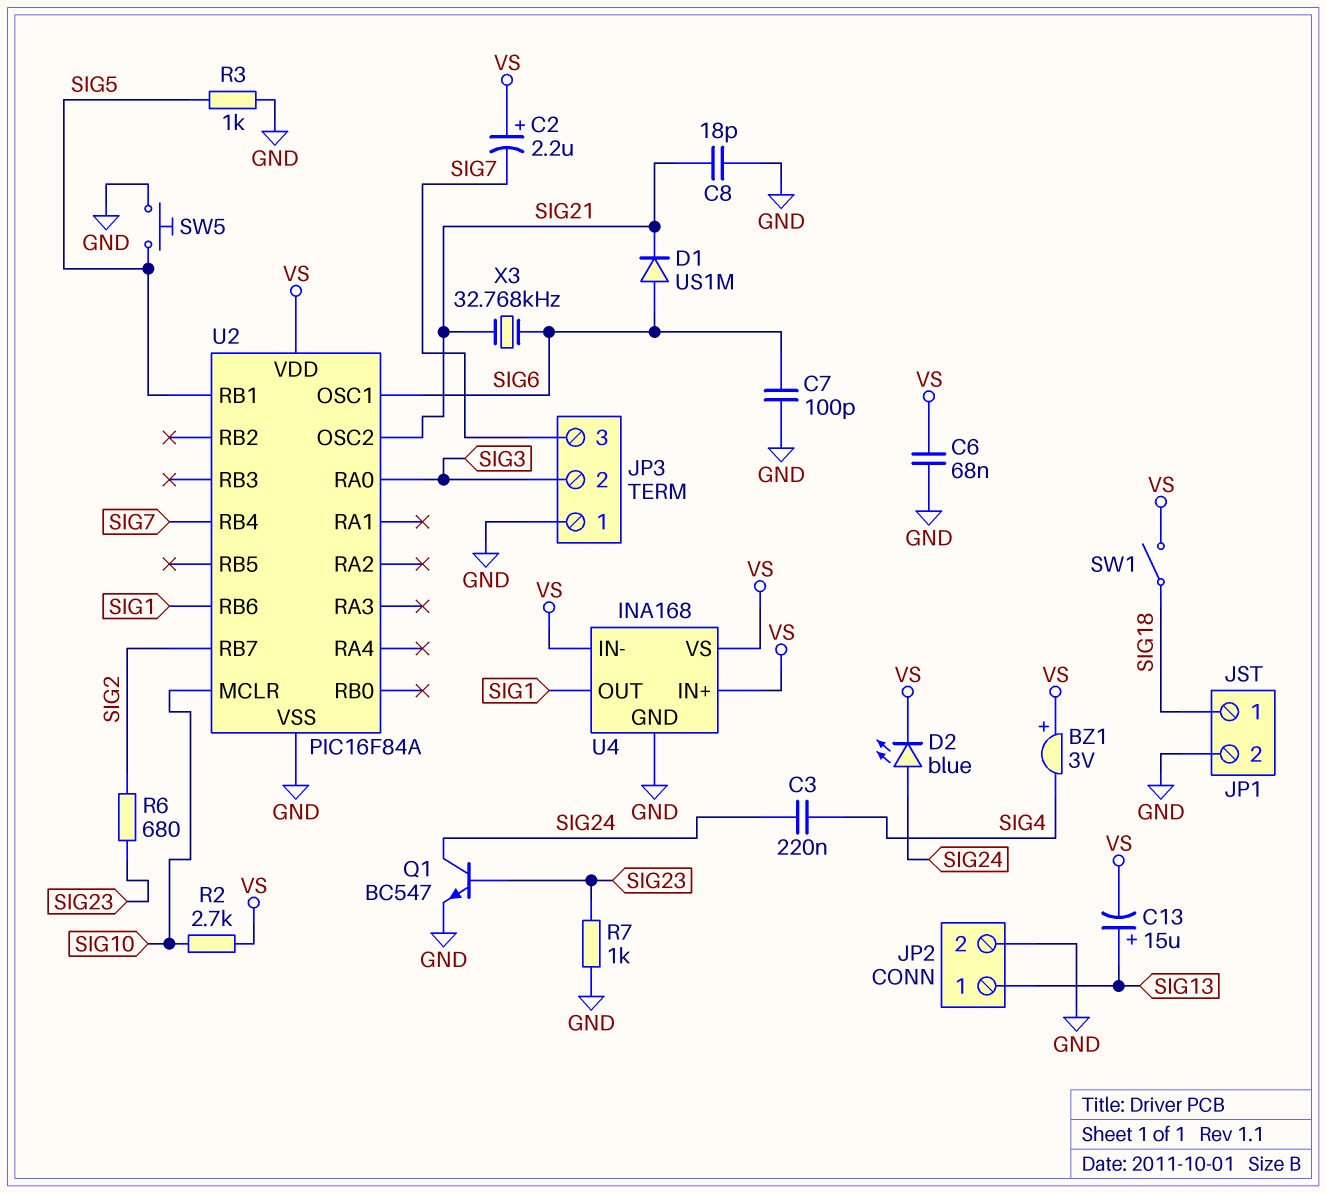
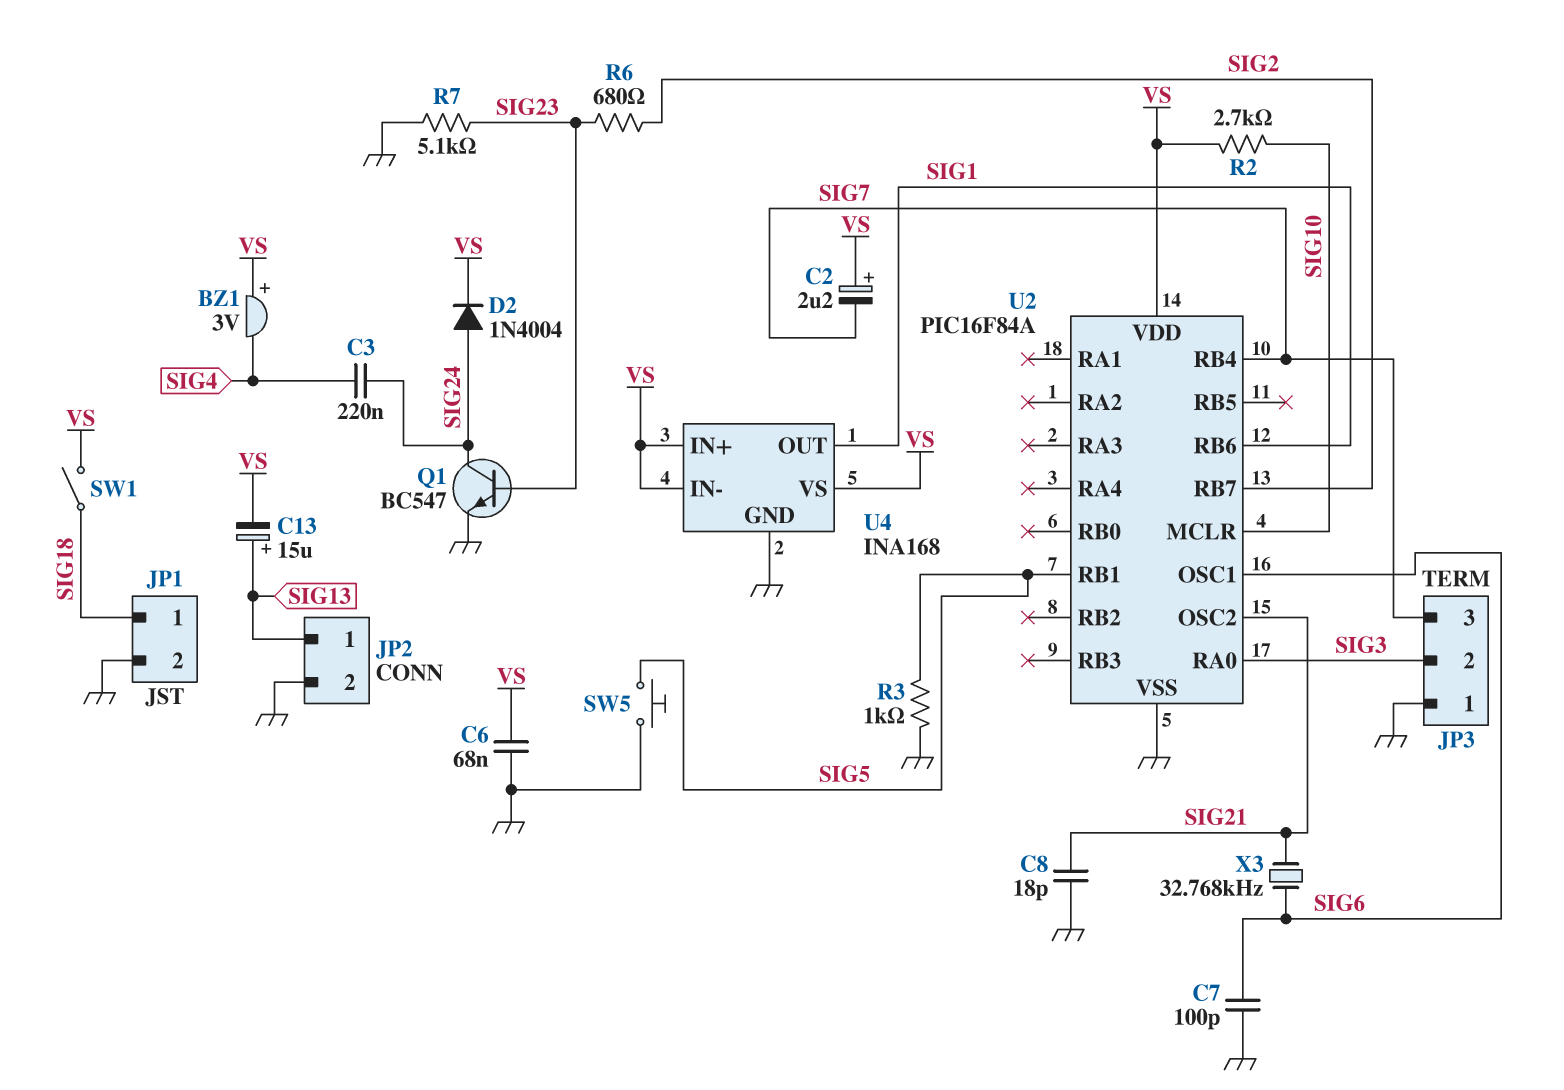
D1: diode US1M (A SIG6, K SIG21) -> none
D2: LED blue (A SIG24, K VS) -> diode 1N4004 (A SIG24, K VS)
R7: 1k (GND, SIG23) -> 5.1k (GND, SIG23)

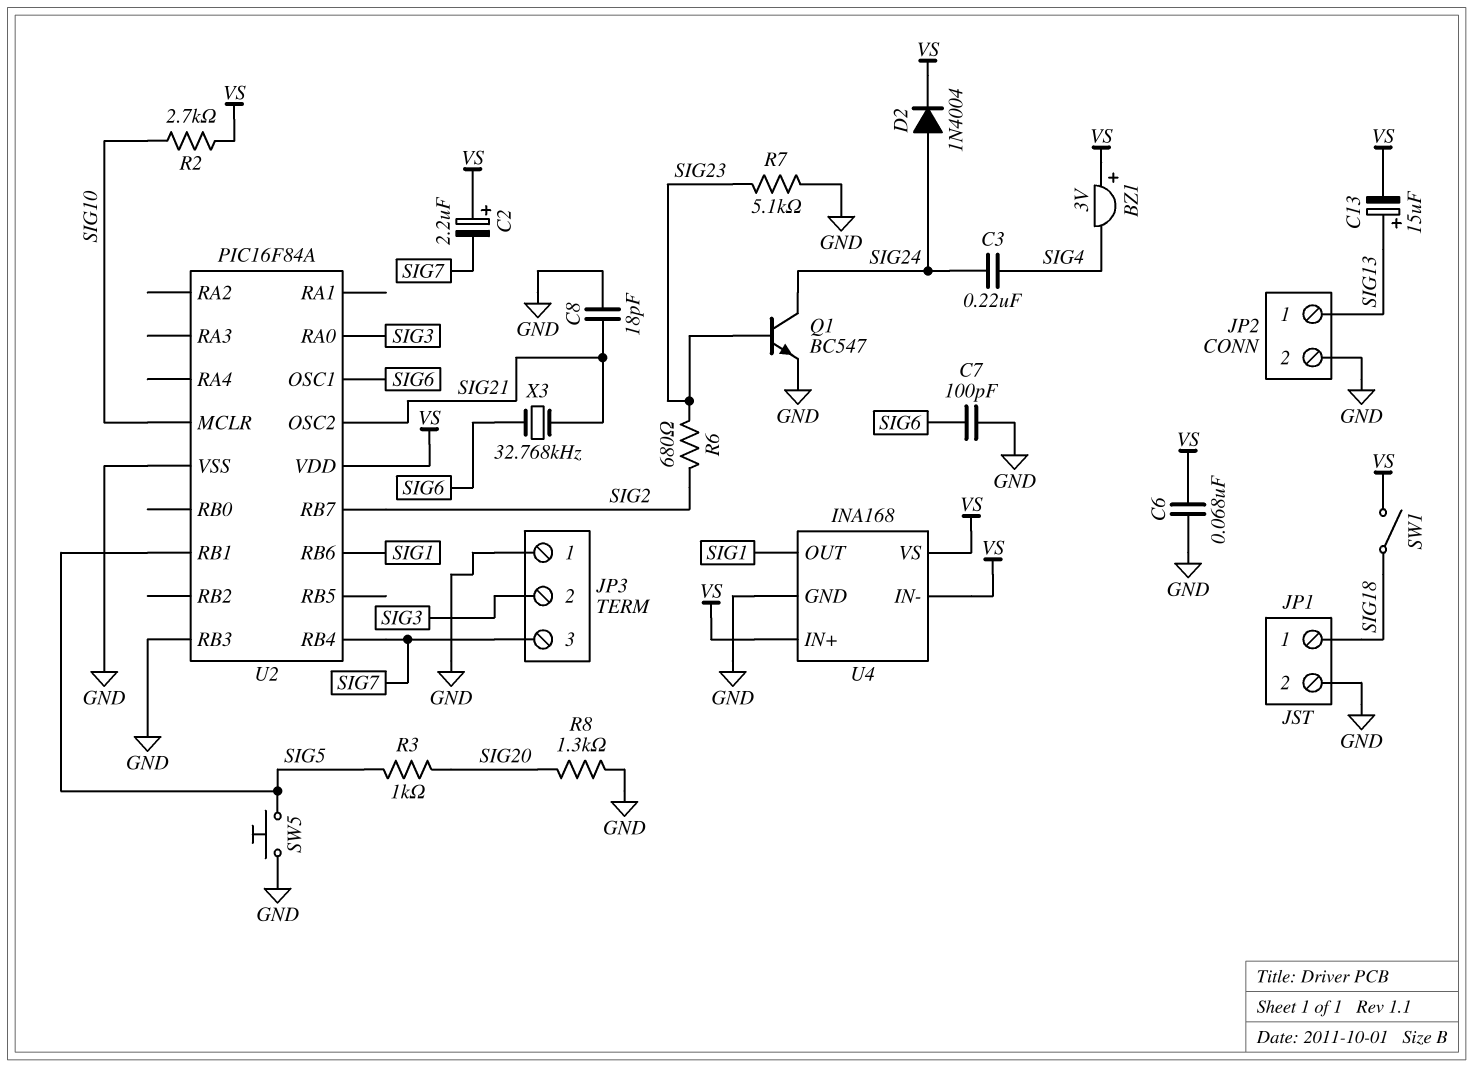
R3: 1k (GND, SIG5) -> 1k (SIG5, SIG20)
R8: none -> 1.3k (GND, SIG20)
U2 pin RB3: none -> GND

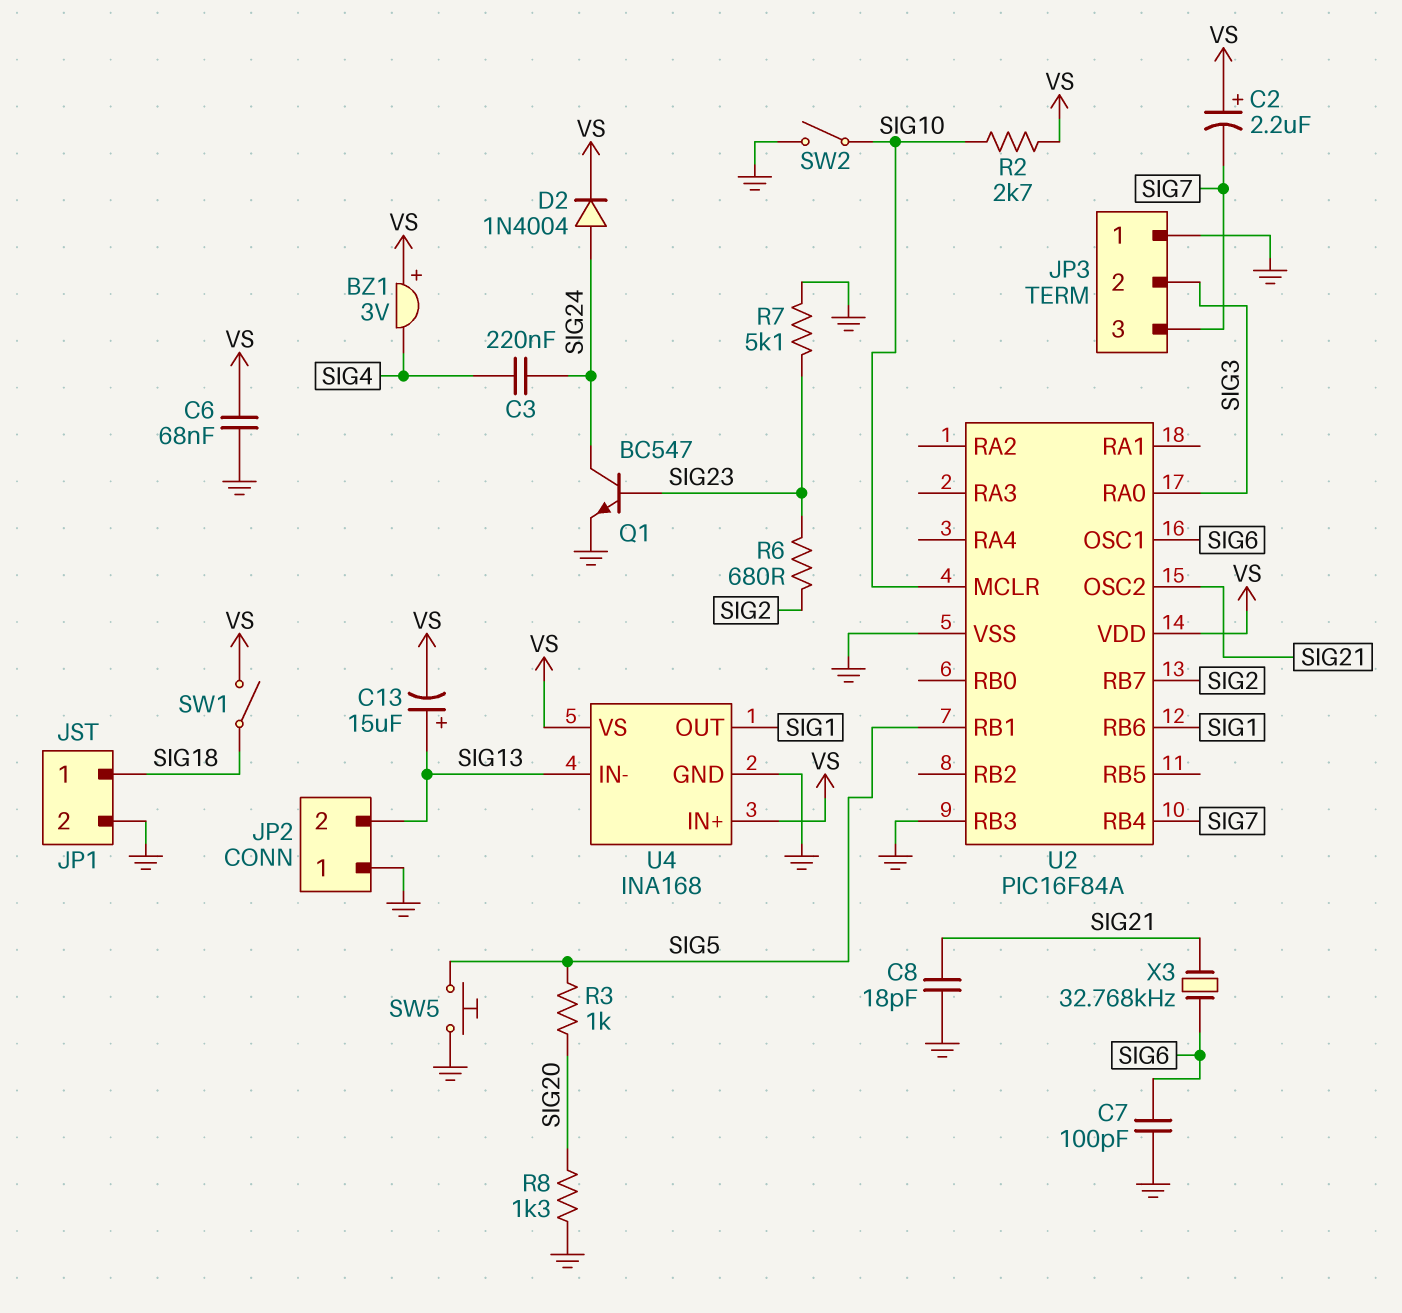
JP2 pin 1: SIG13 -> GND
JP2 pin 2: GND -> SIG13
SW2: none -> switch (GND, SIG10)
U4 pin IN-: VS -> SIG13

